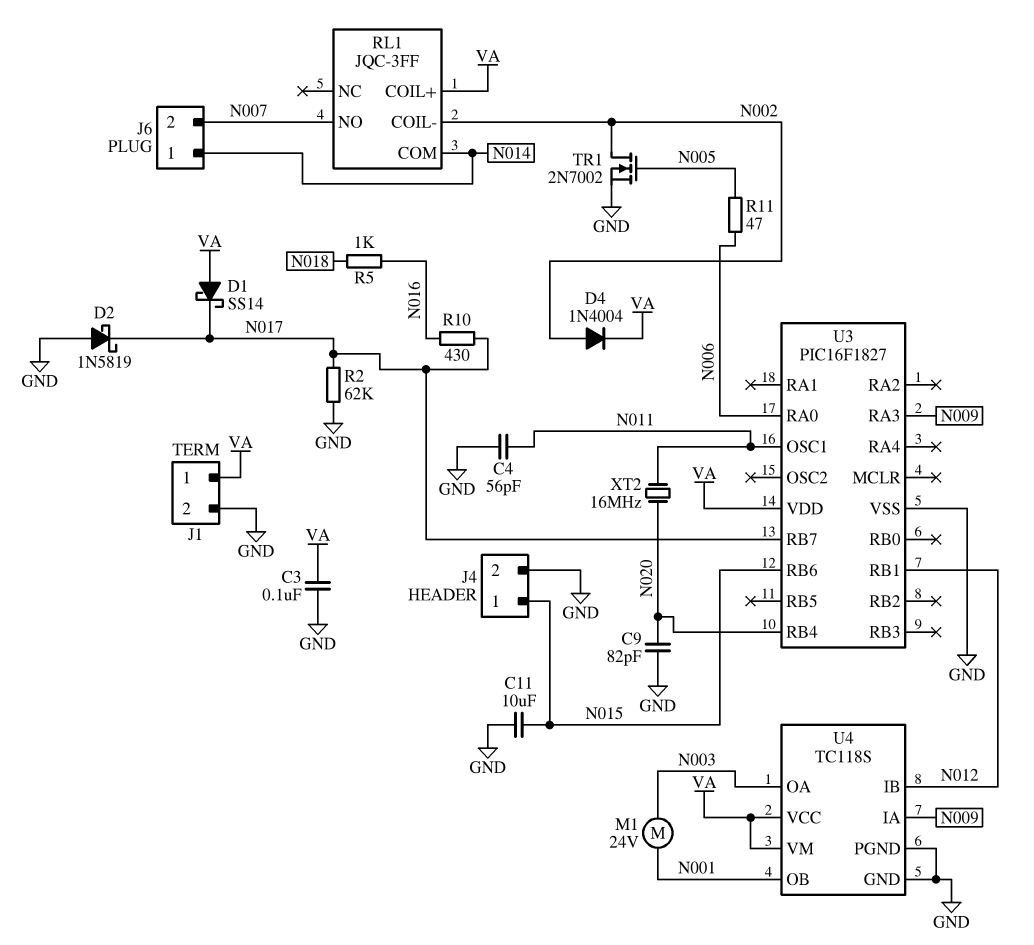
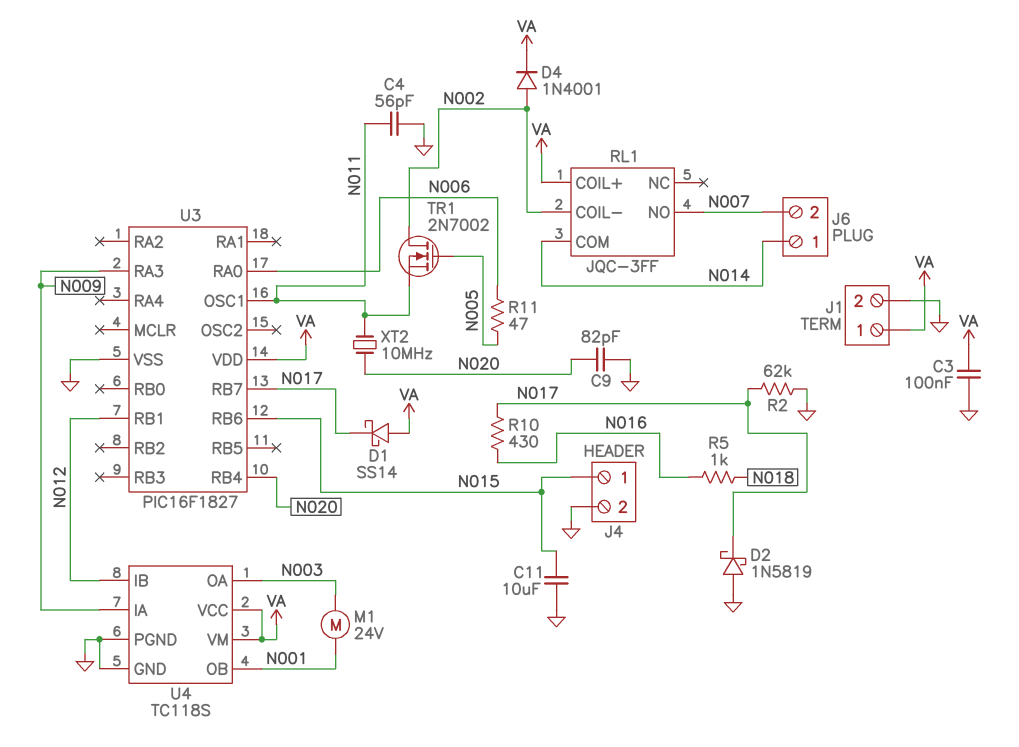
D4: diode 1N4004 (A N002, K VA) -> diode 1N4001 (A N002, K VA)
TR1: NMOS 2N7002 (G N005, D N002, S GND) -> NMOS 2N7002 (G N005, D N002, S N011)
XT2: 16MHz (N011, N020) -> 10MHz (N011, N020)

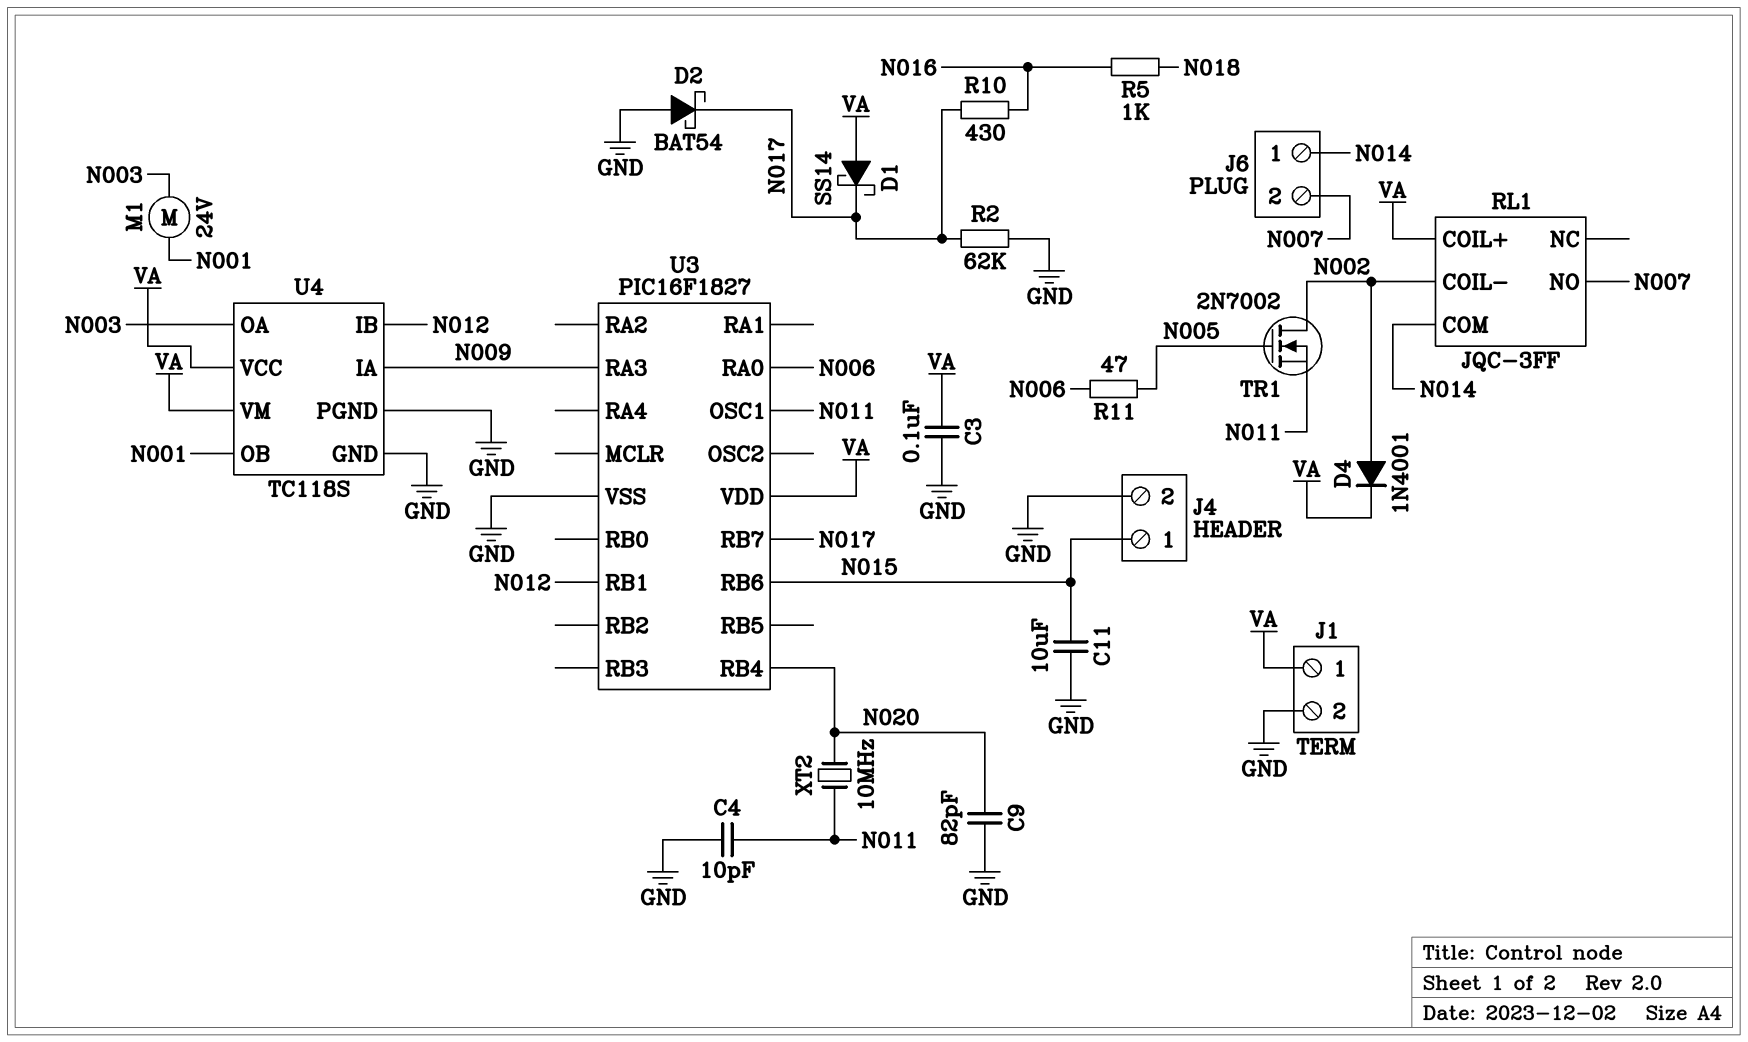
C4: 56pF (GND, N011) -> 10pF (GND, N011)
D2: schottky 1N5819 (A GND, K N017) -> schottky BAT54 (A GND, K N017)

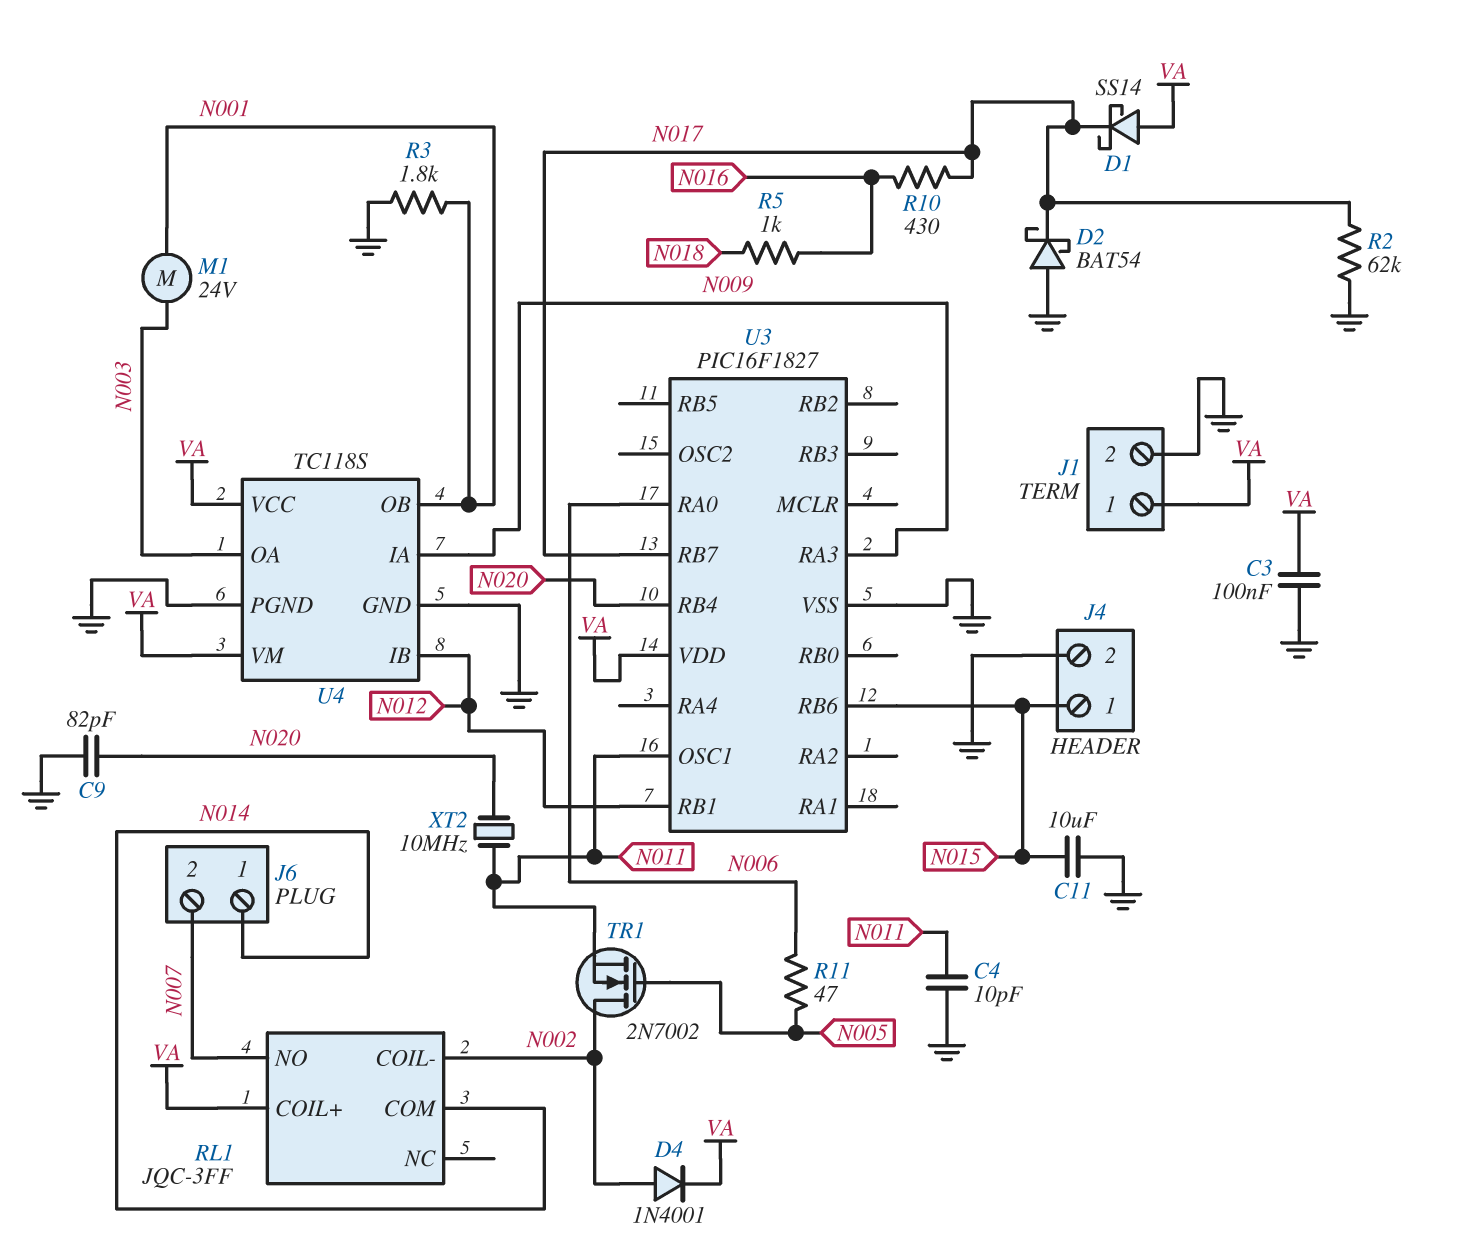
R3: none -> 1.8k (GND, N001)

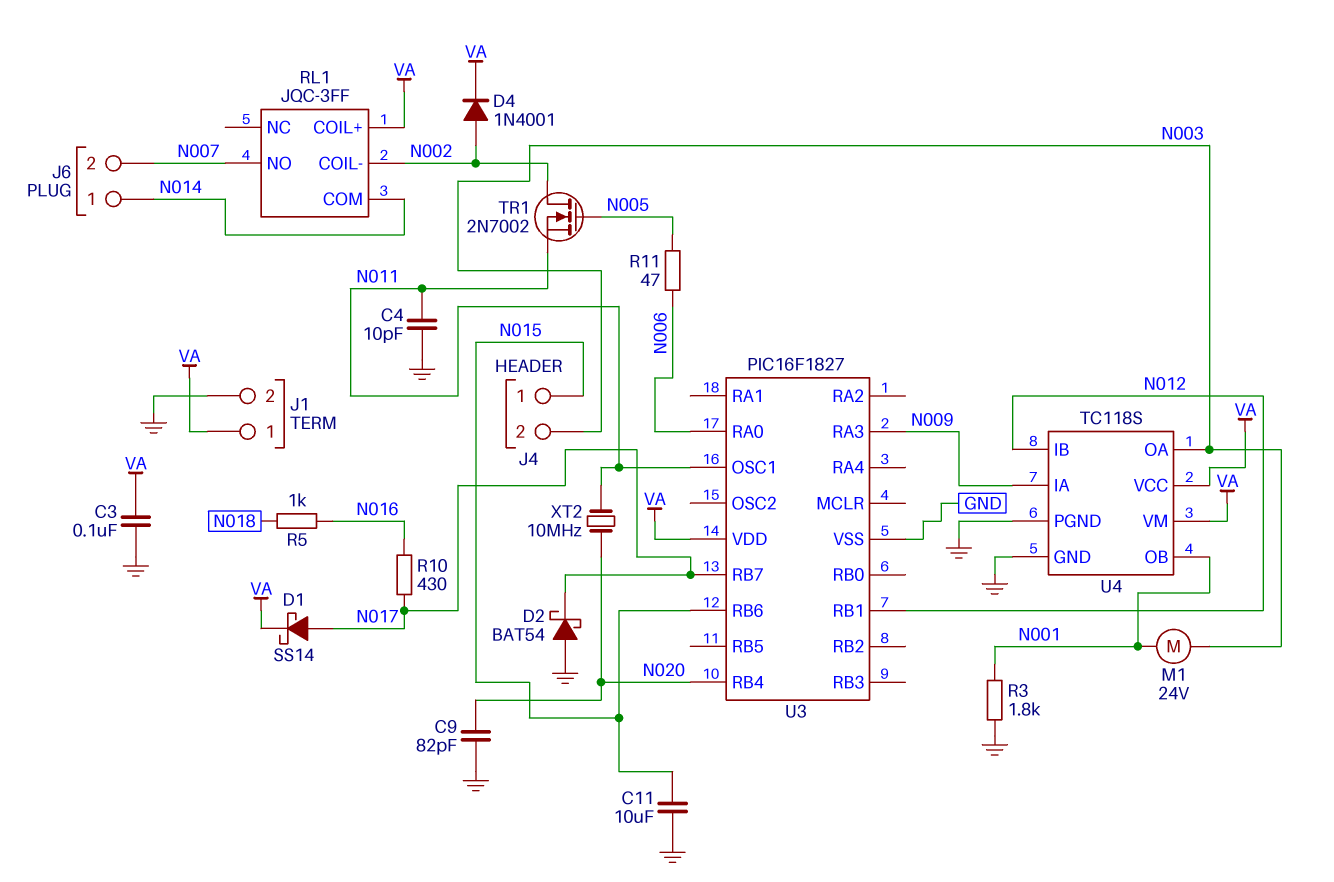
D1: schottky SS14 (A VA, K N017) -> schottky SS14 (A N017, K VA)
J4 pin 2: GND -> N003
R2: 62k (GND, N017) -> none

